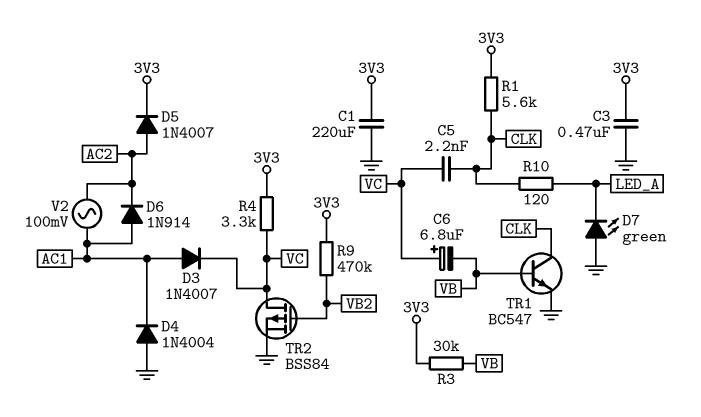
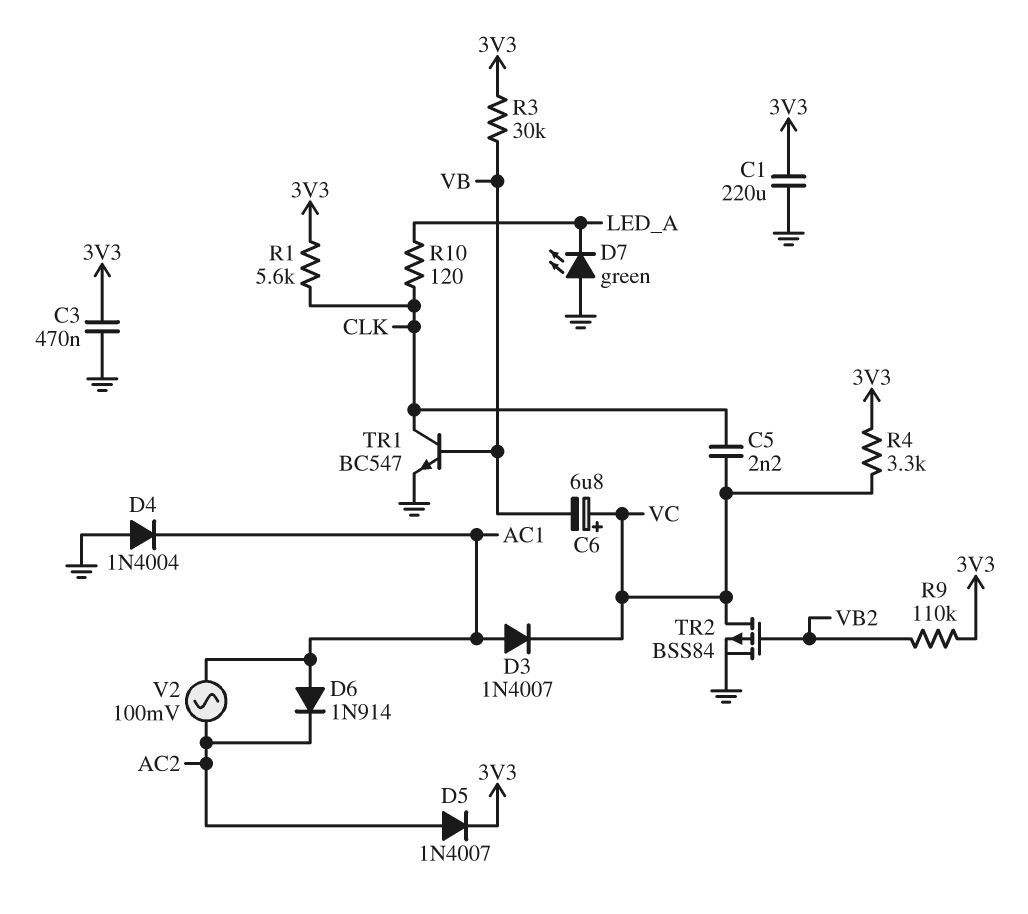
R9: 470k (3V3, VB2) -> 110k (3V3, VB2)

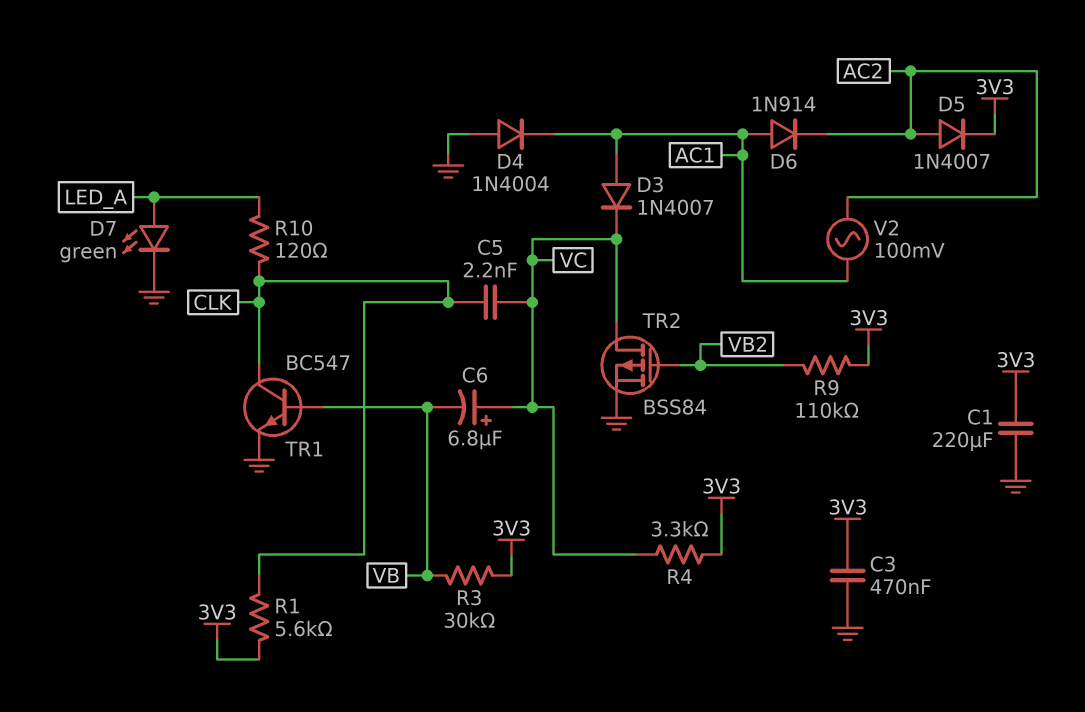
D7: LED green (A GND, K LED_A) -> LED green (A LED_A, K GND)

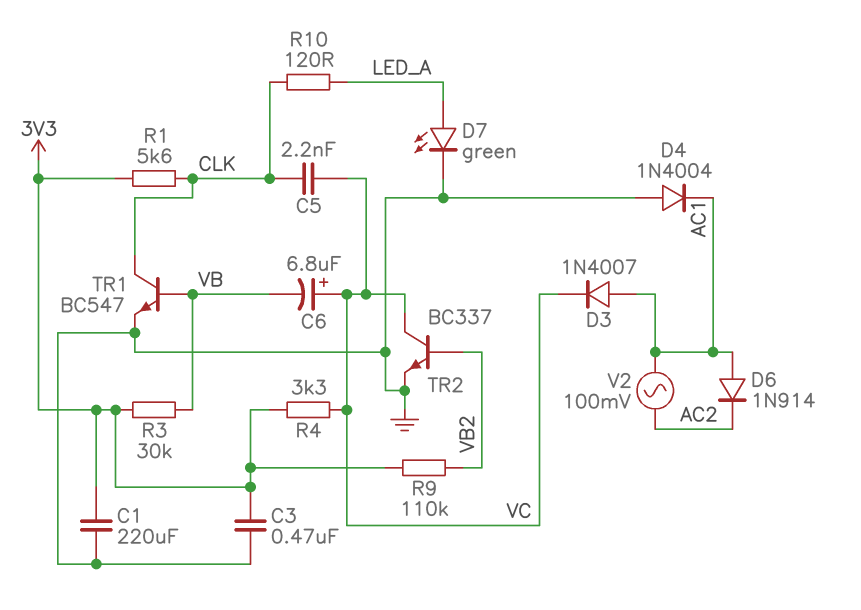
D5: diode 1N4007 (A AC2, K 3V3) -> none
TR2: PMOS BSS84 (G VB2, D VC, S GND) -> NPN BC337 (B VB2, C VC, E GND)

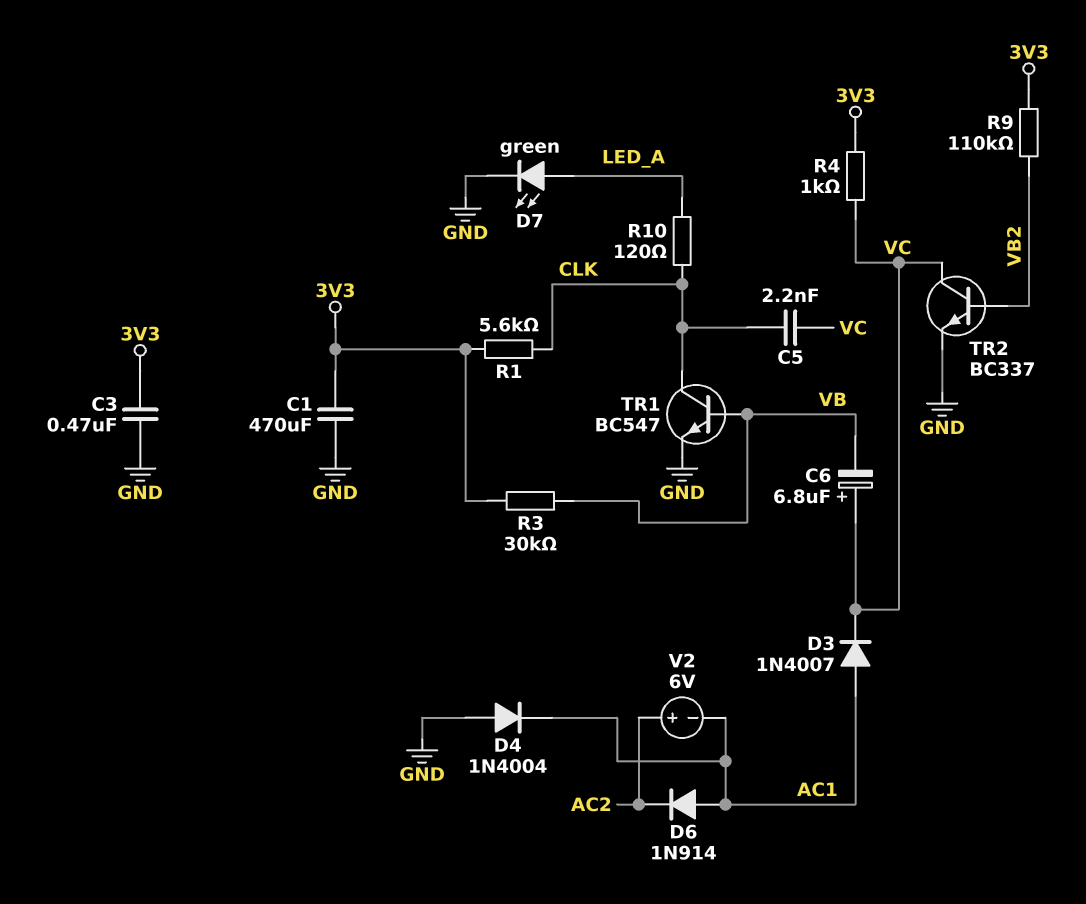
C1: 220uF (3V3, GND) -> 470uF (3V3, GND)
R4: 3.3k (3V3, VC) -> 1k (3V3, VC)
V2: AC 100mV (AC1, AC2) -> 6V (plus AC2, minus AC1)

